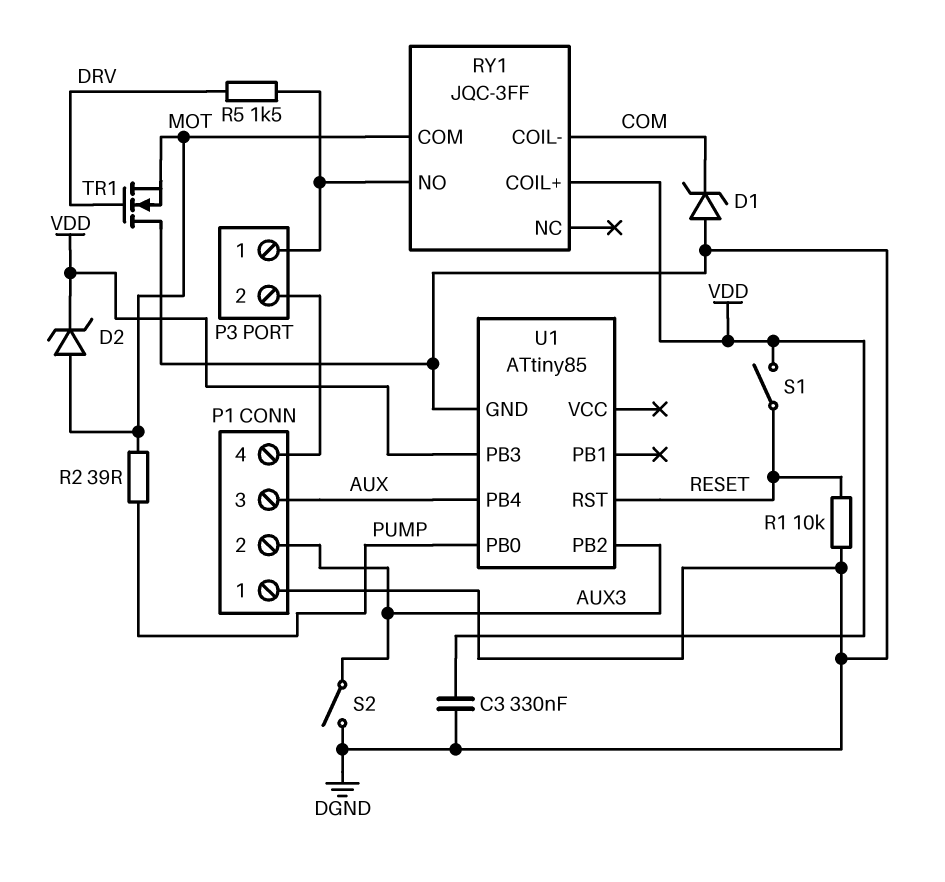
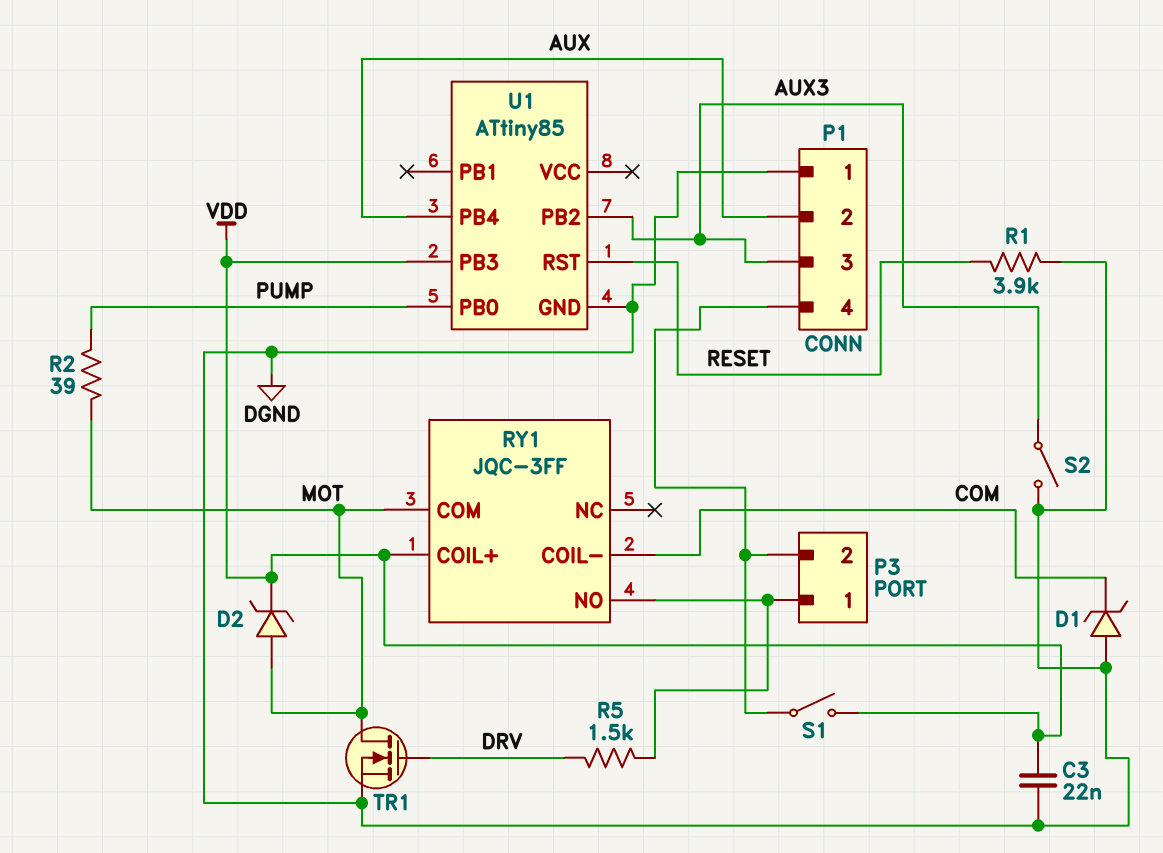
C3: 330nF (DGND, VDD) -> 22nF (DGND, VDD)
P1 pin 2: AUX3 -> AUX
P1 pin 3: AUX -> AUX3
R1: 10k (DGND, RESET) -> 3.9k (DGND, RESET)
S1: switch (RESET, VDD) -> switch (P1/4, VDD)
TR1: NMOS (G DRV, D DGND, S MOT) -> NMOS (G DRV, D MOT, S DGND)

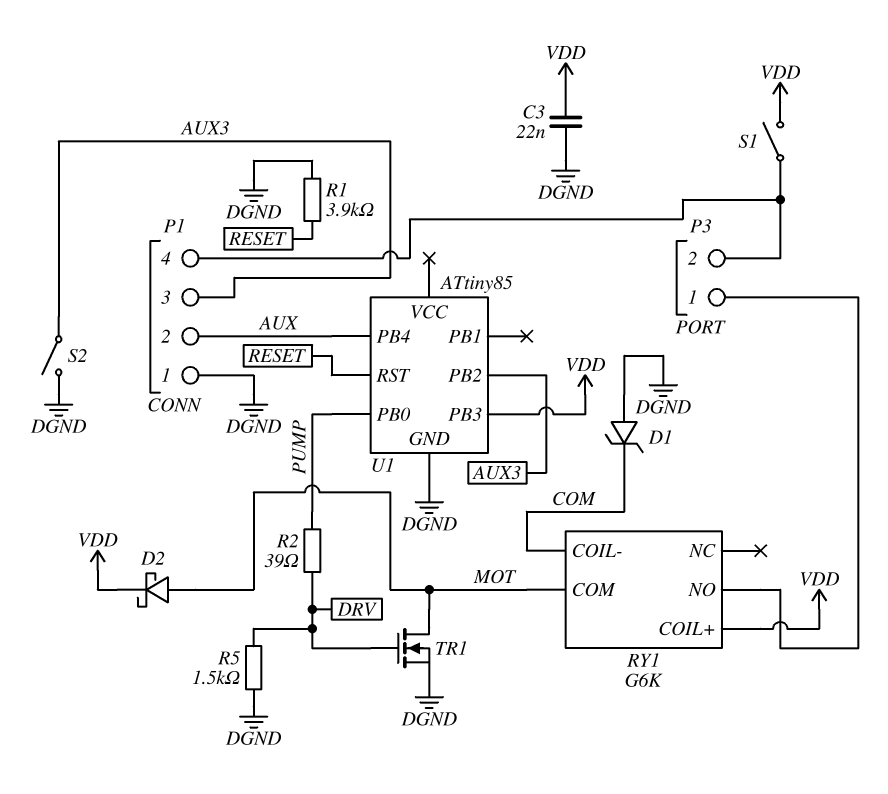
D2: zener (A MOT, K VDD) -> schottky (A MOT, K VDD)
R2: 39 (MOT, PUMP) -> 39 (DRV, PUMP)
R5: 1.5k (DRV, P3/1) -> 1.5k (DGND, DRV)
RY1: JQC-3FF -> G6K

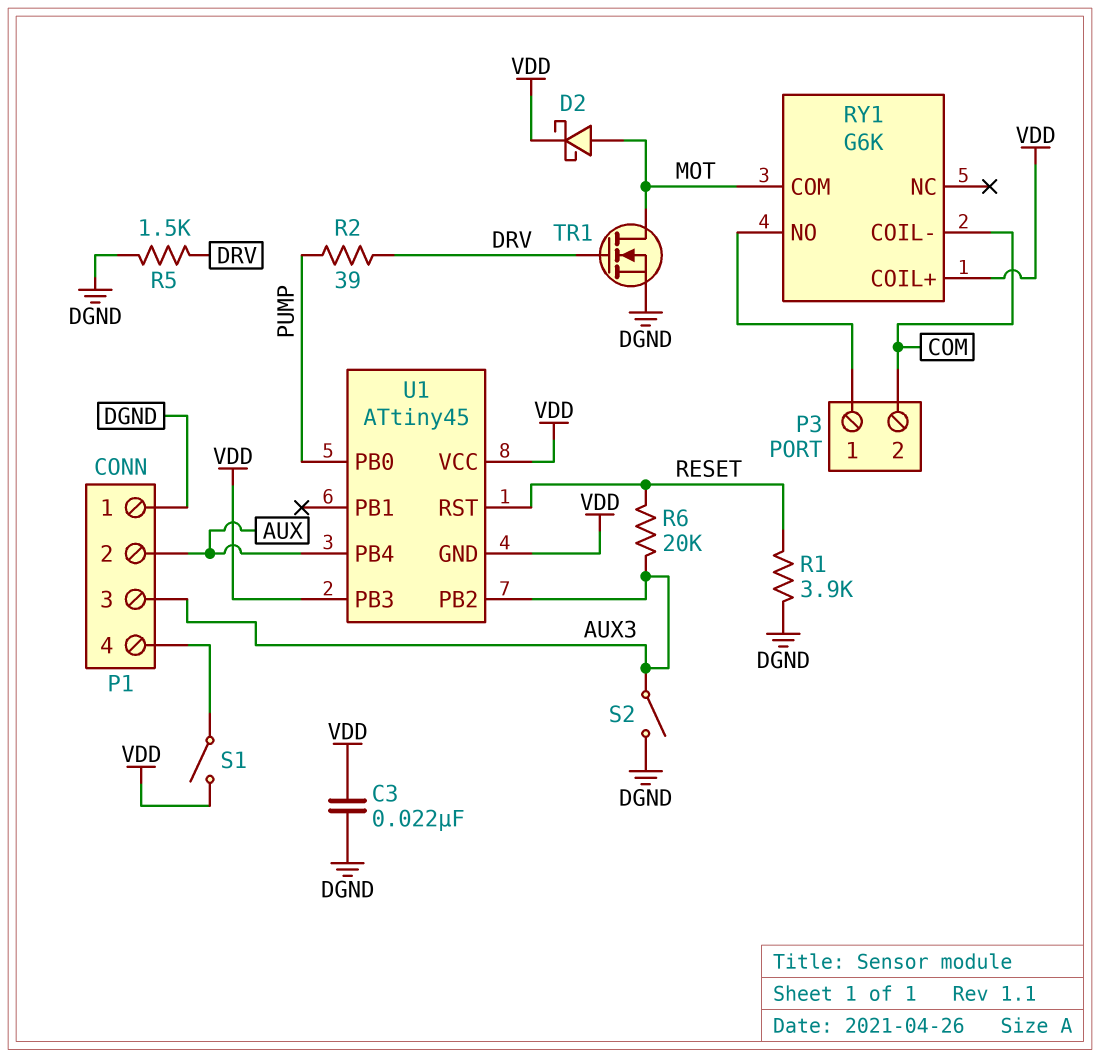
D1: zener (A DGND, K COM) -> none
P3 pin 2: P1/4 -> COM
R6: none -> 20k (AUX3, RESET)
U1: ATtiny85 -> ATtiny45
U1 pin GND: DGND -> VDD
U1 pin VCC: none -> VDD

